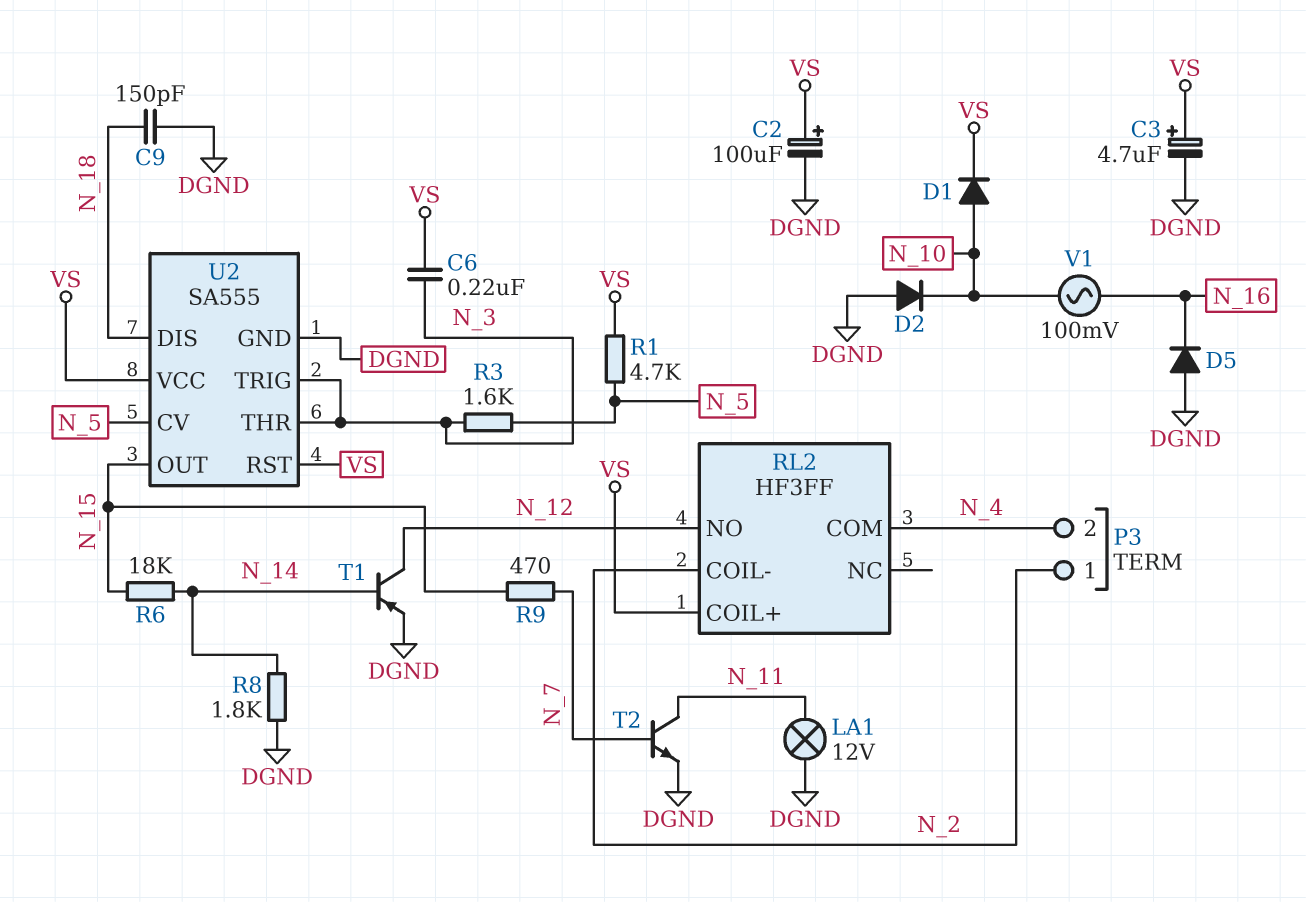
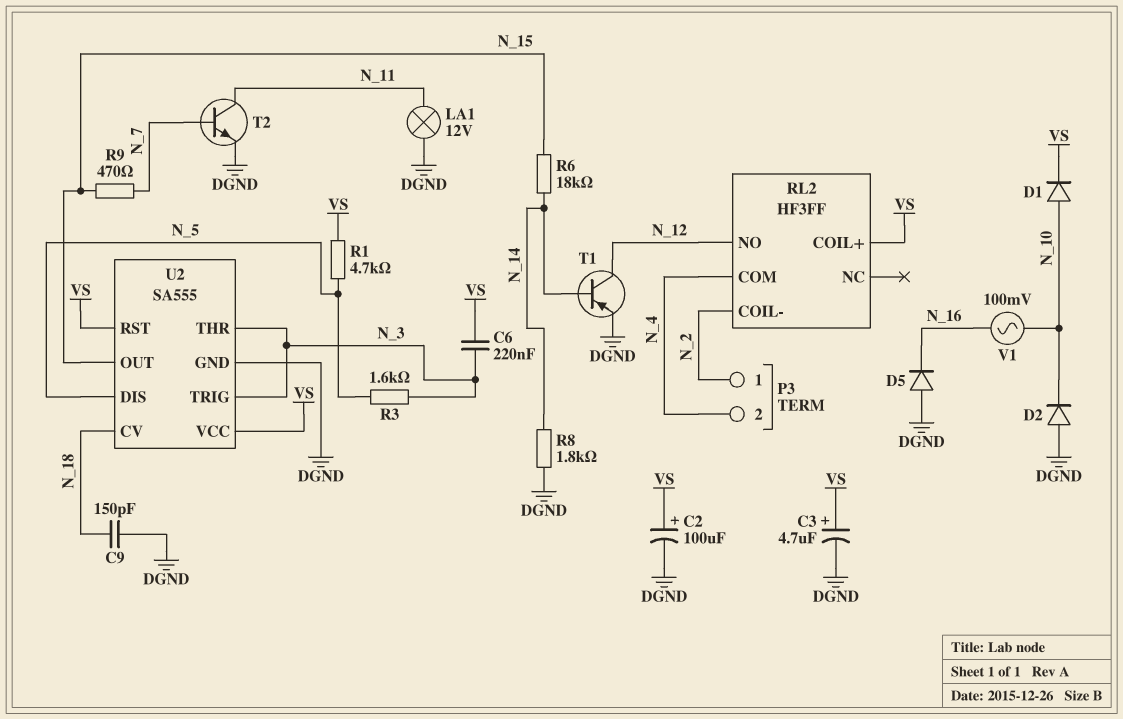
U2 pin CV: N_5 -> N_18
U2 pin DIS: N_18 -> N_5

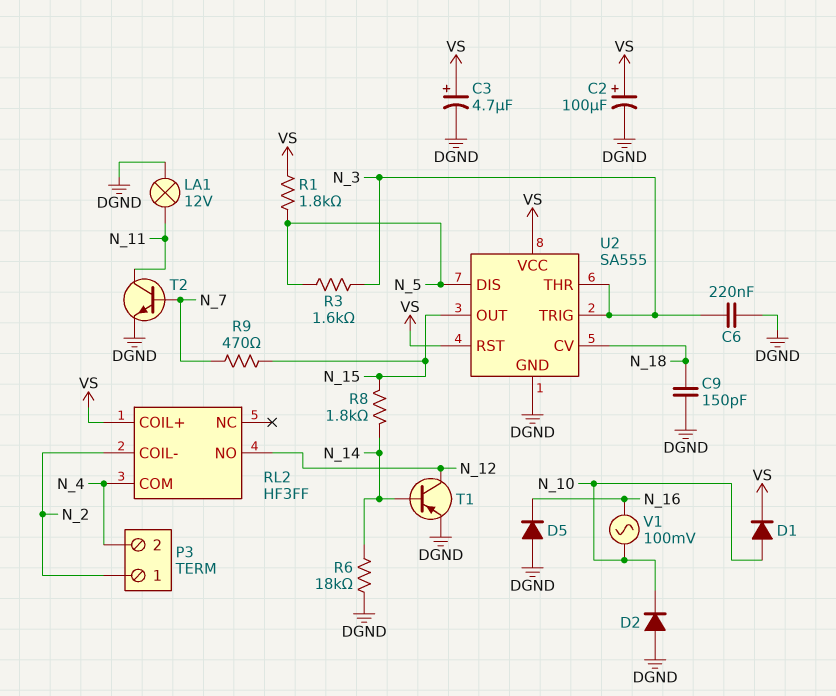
C6: 220nF (N_3, VS) -> 220nF (DGND, N_3)
R1: 4.7k (N_5, VS) -> 1.8k (N_5, VS)
R6: 18k (N_14, N_15) -> 18k (DGND, N_14)
R8: 1.8k (DGND, N_14) -> 1.8k (N_14, N_15)

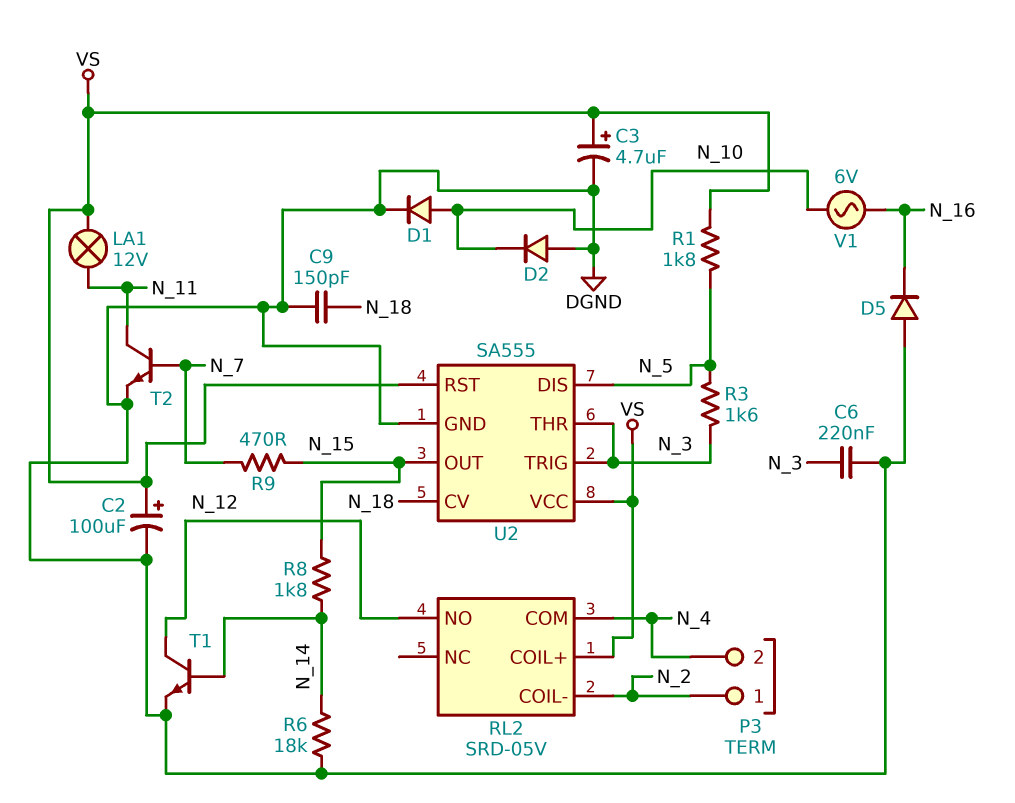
D1: diode (A N_10, K VS) -> diode (A N_10, K DGND)
LA1: lamp 12V (DGND, N_11) -> lamp 12V (N_11, VS)
RL2: HF3FF -> SRD-05V
T1: PNP (B N_14, C N_12, E DGND) -> NPN (B N_14, C N_12, E DGND)
V1: AC 100mV (N_10, N_16) -> AC 6V (N_10, N_16)

